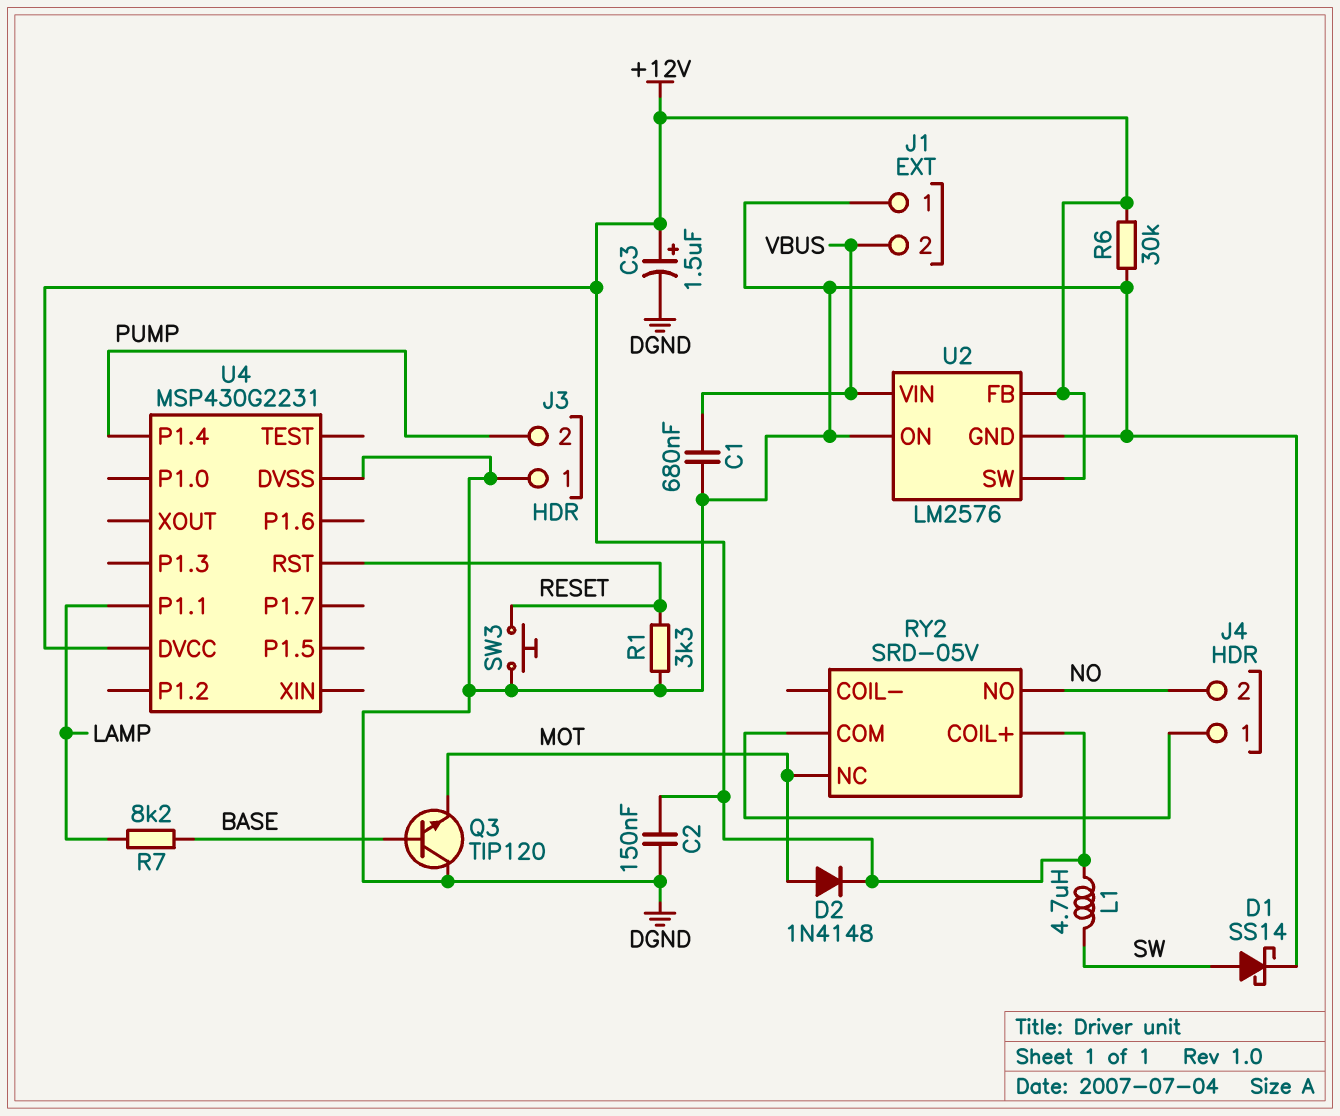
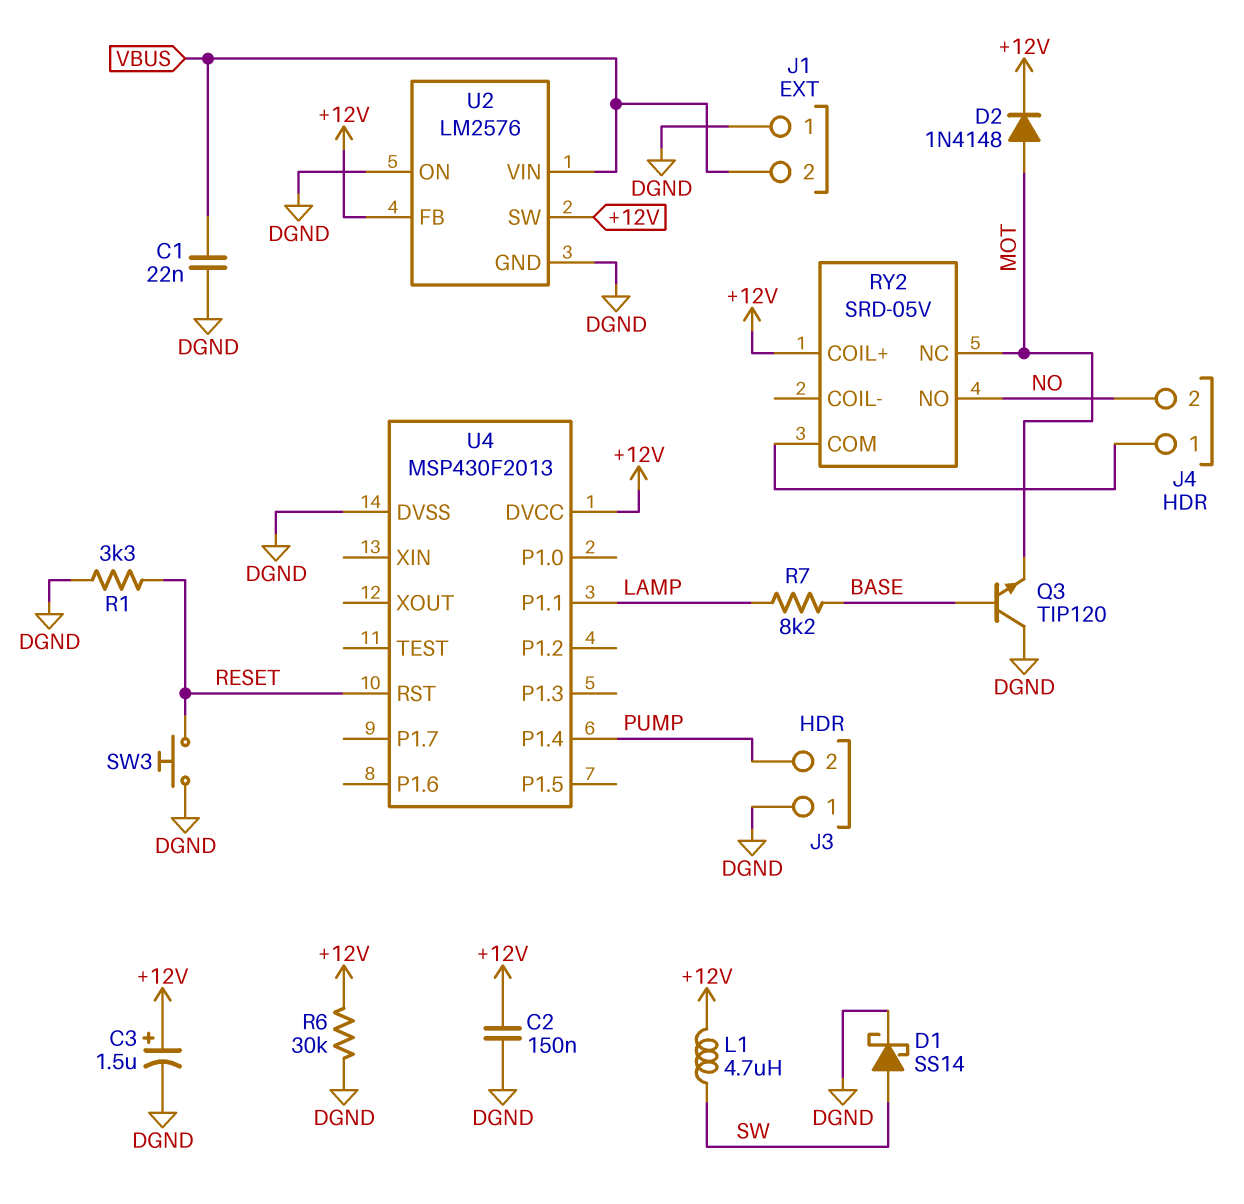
C1: 680nF (DGND, VBUS) -> 22nF (DGND, VBUS)
U4: MSP430G2231 -> MSP430F2013

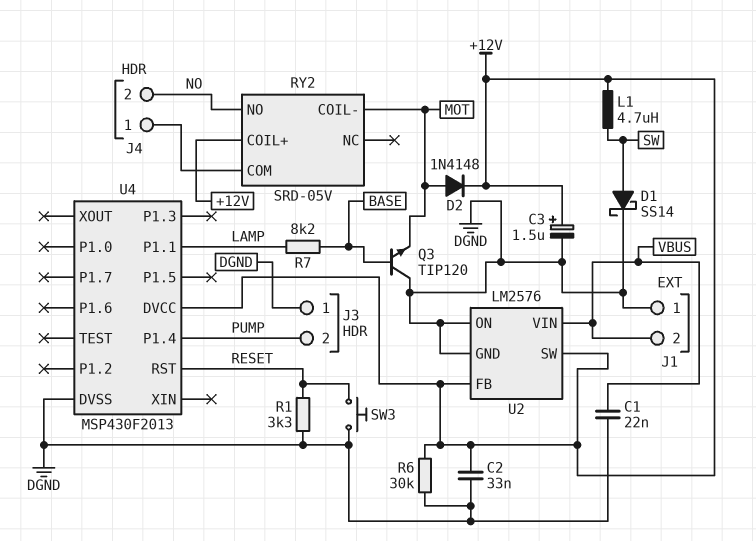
C2: 150nF (+12V, DGND) -> 33nF (+12V, DGND)
RY2 pin COIL-: none -> MOT
RY2 pin NC: MOT -> none

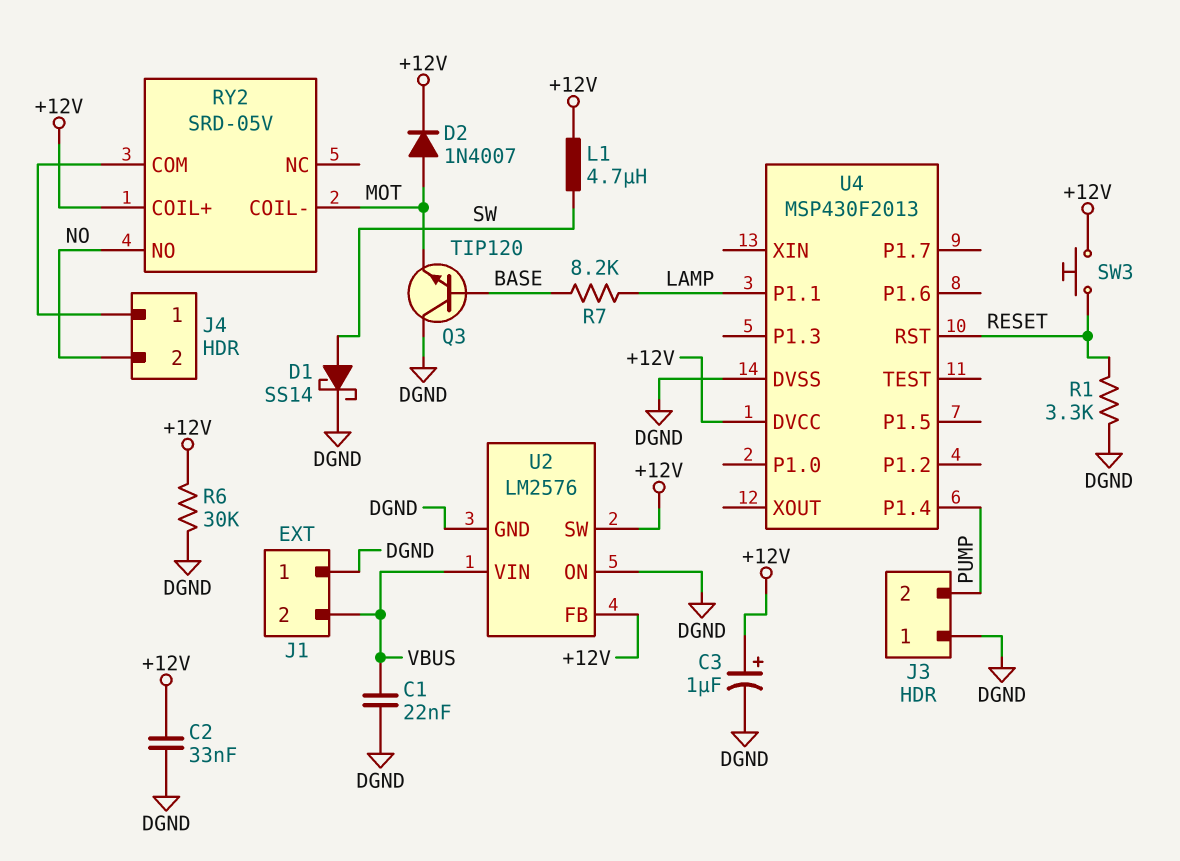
C3: 1.5uF (plus +12V, minus DGND) -> 1uF (plus +12V, minus DGND)
D2: diode 1N4148 (A MOT, K +12V) -> diode 1N4007 (A MOT, K +12V)
SW3: button (DGND, RESET) -> button (+12V, RESET)

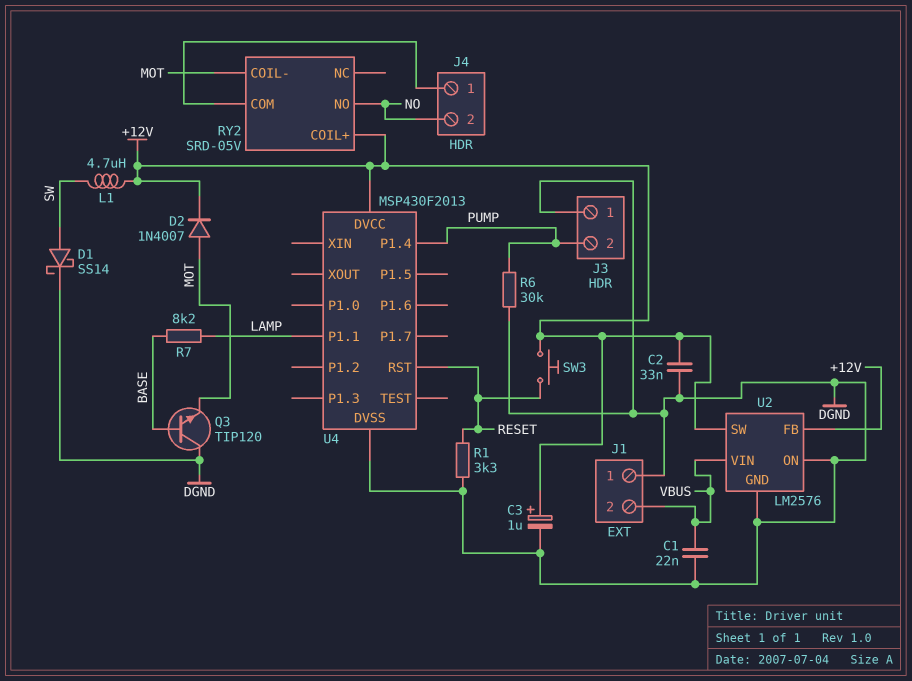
R6: 30k (+12V, DGND) -> 30k (DGND, PUMP)

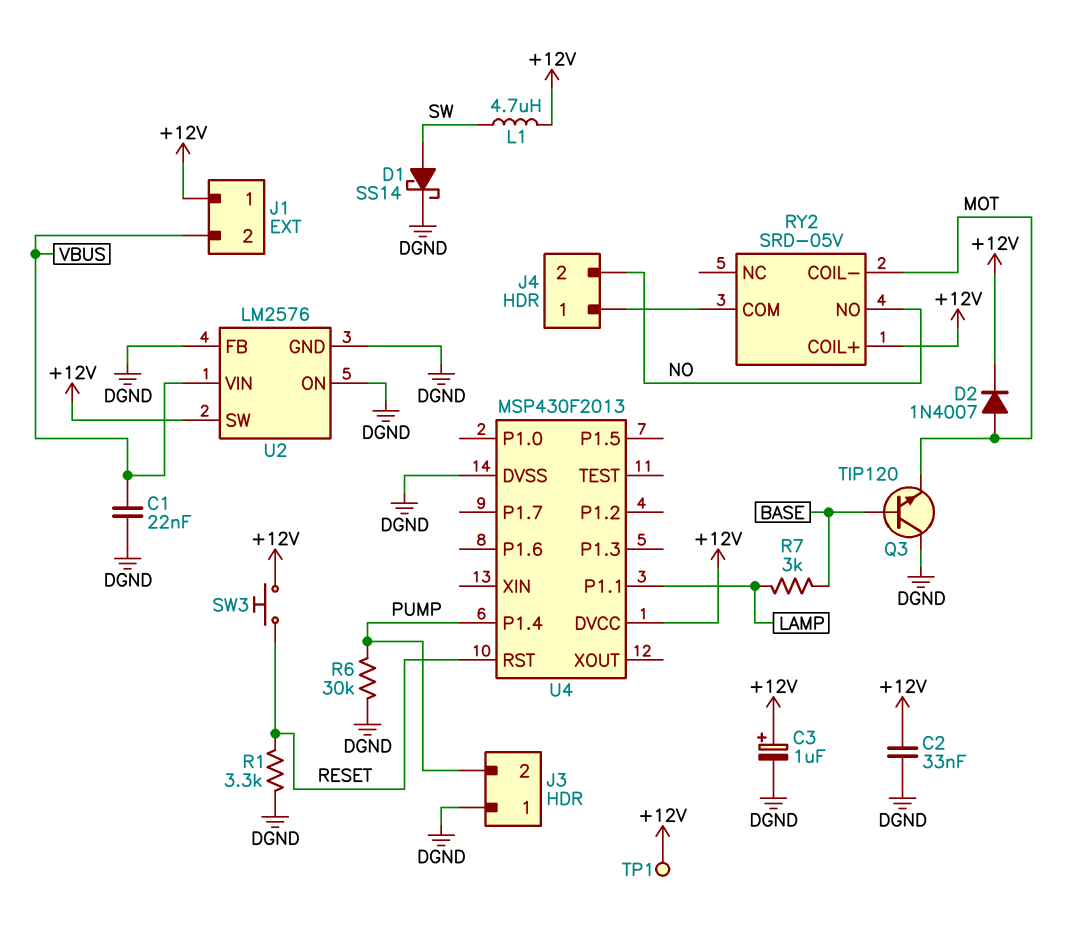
J1 pin 1: DGND -> +12V
R7: 8.2k (BASE, LAMP) -> 3k (BASE, LAMP)
TP1: none -> test point (+12V)
U2 pin FB: +12V -> DGND

